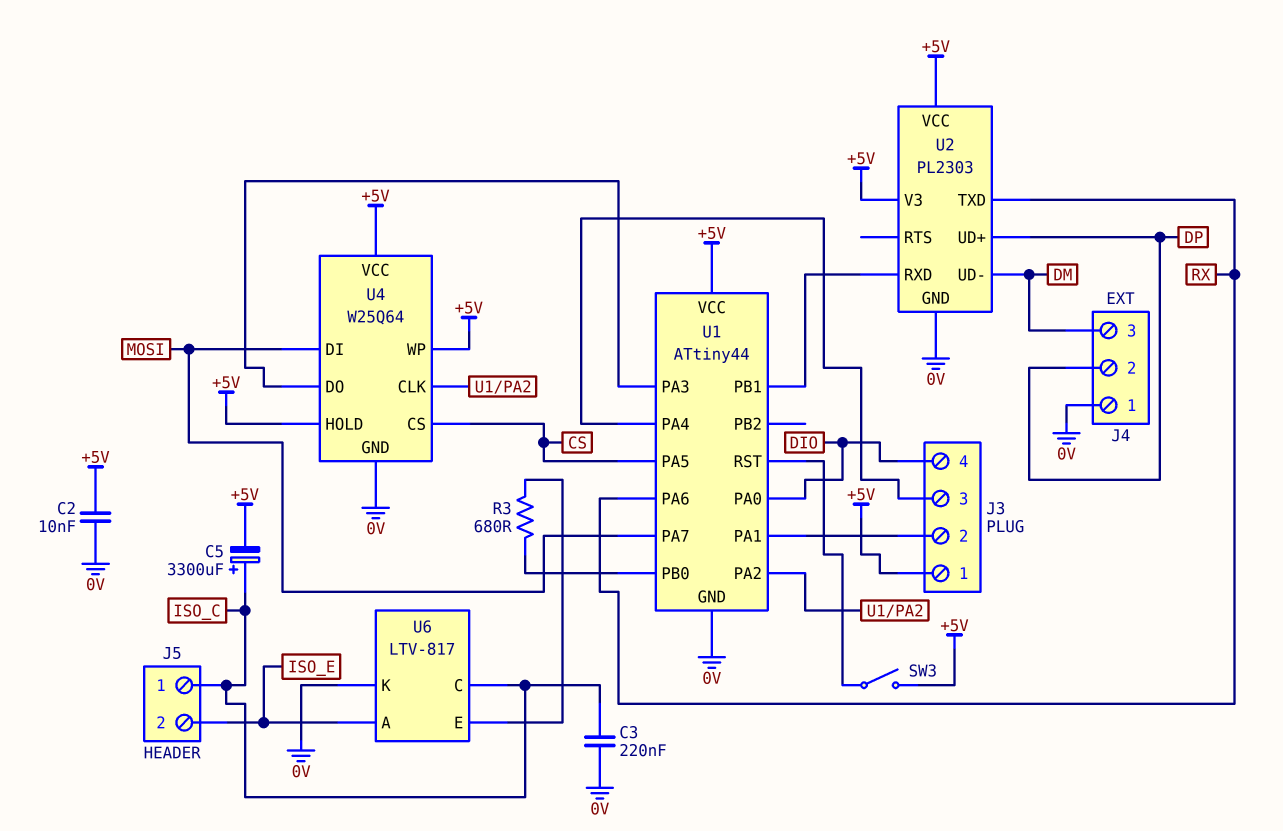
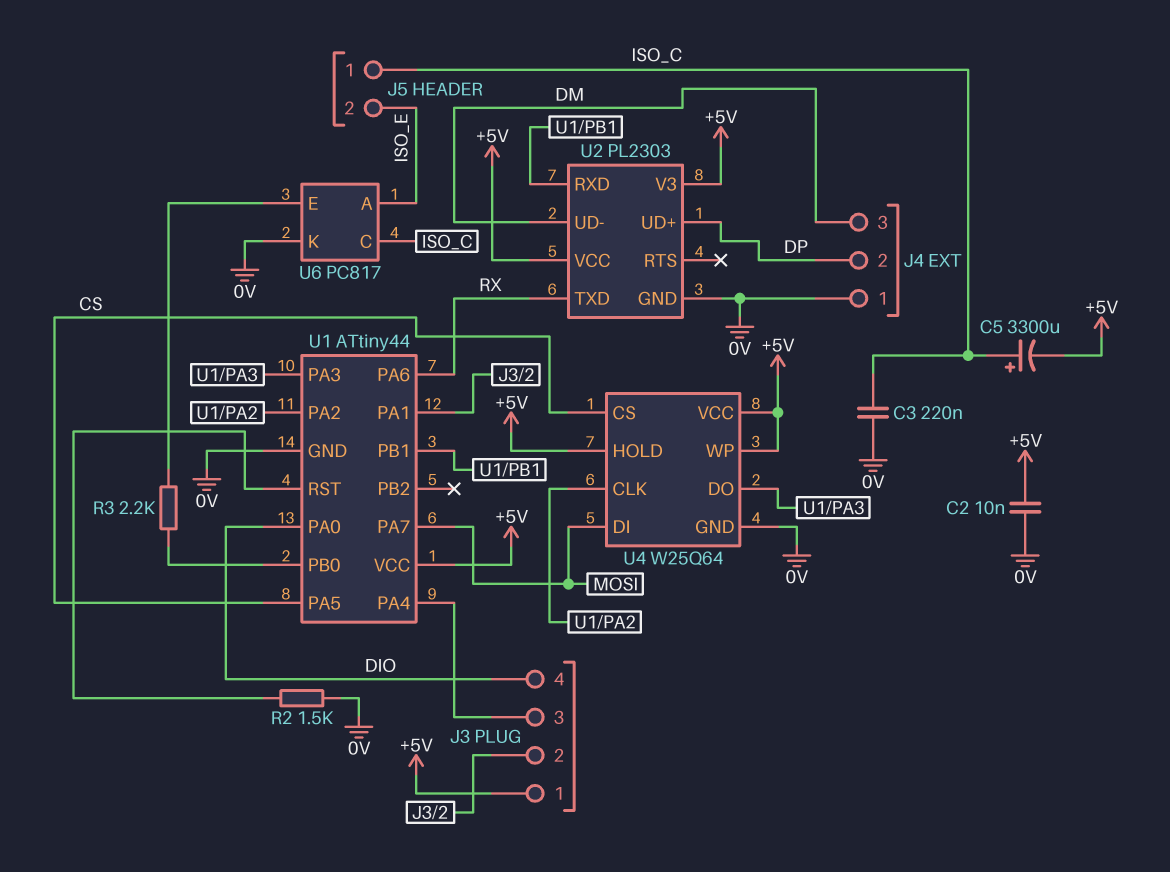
R2: none -> 1.5k (0V, U1/RST)
R3: 680 (U1/PB0, U6/E) -> 2.2k (U1/PB0, U6/E)
SW3: switch (+5V, U1/RST) -> none
U6: LTV-817 -> PC817

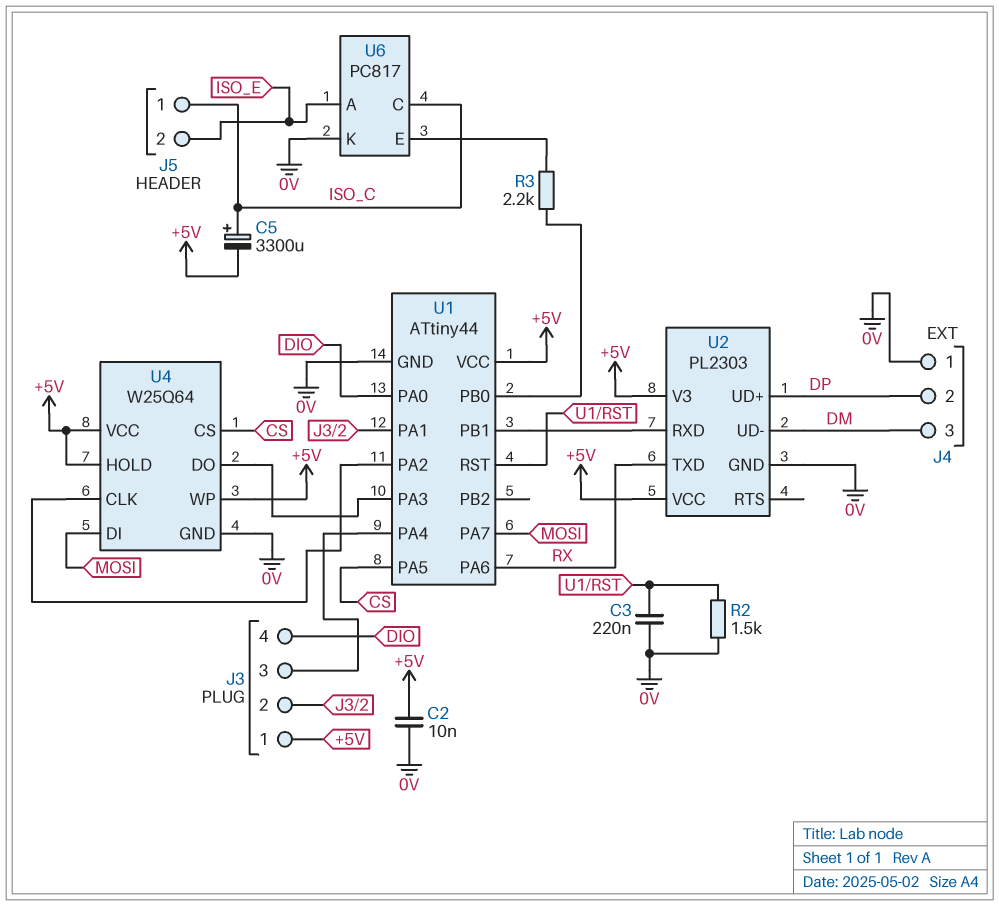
C3: 220nF (0V, ISO_C) -> 220nF (0V, U1/RST)

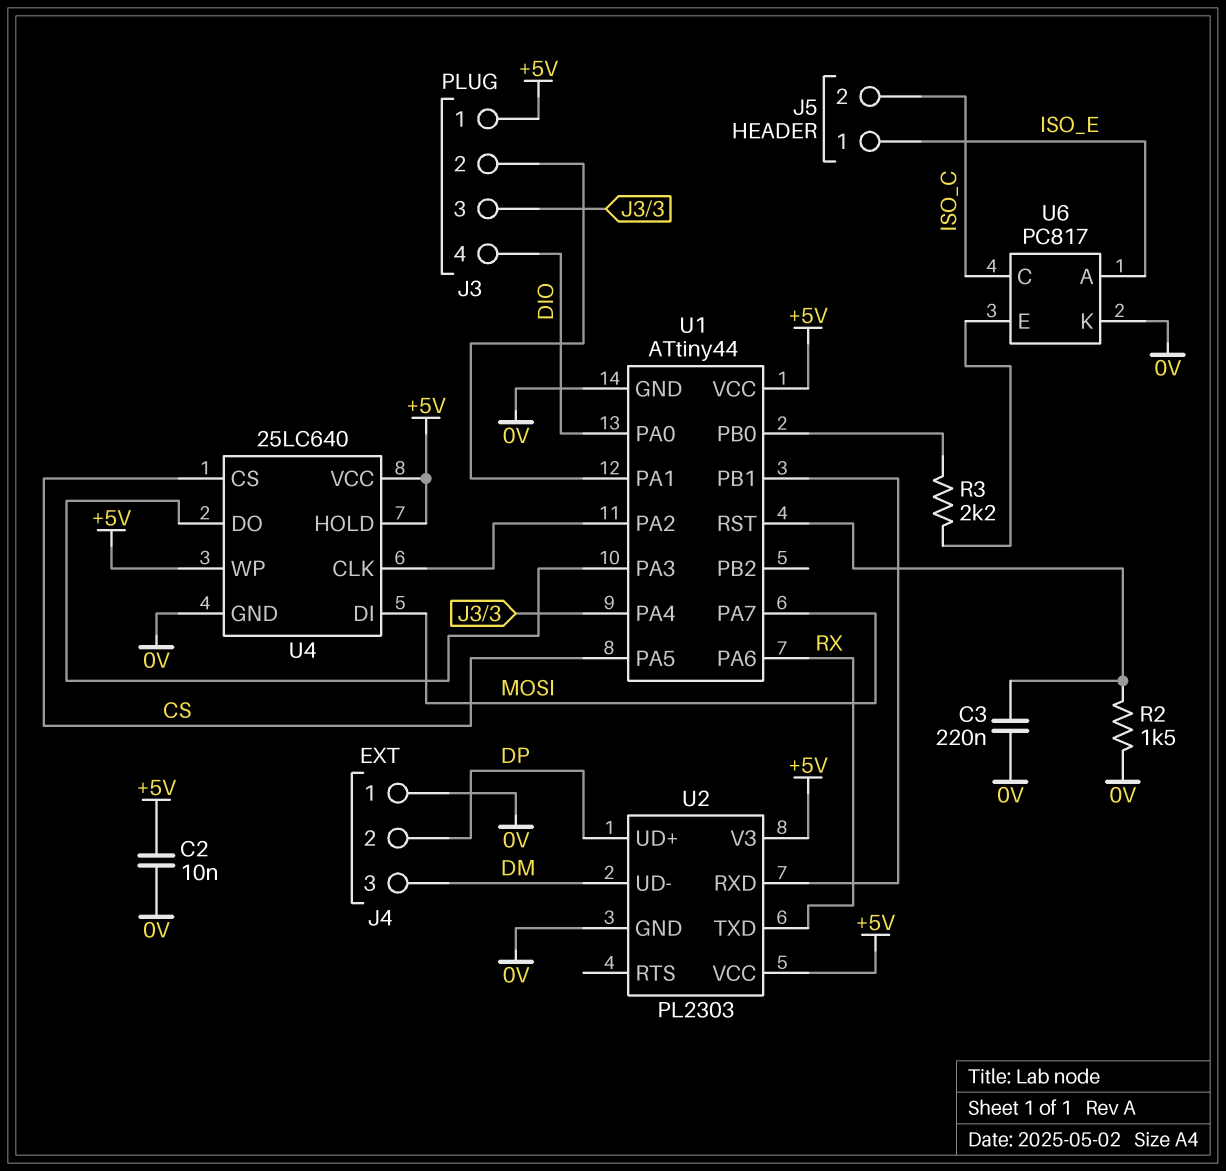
C5: 3300uF (plus ISO_C, minus +5V) -> none
J5 pin 1: ISO_C -> ISO_E
J5 pin 2: ISO_E -> ISO_C
U4: W25Q64 -> 25LC640

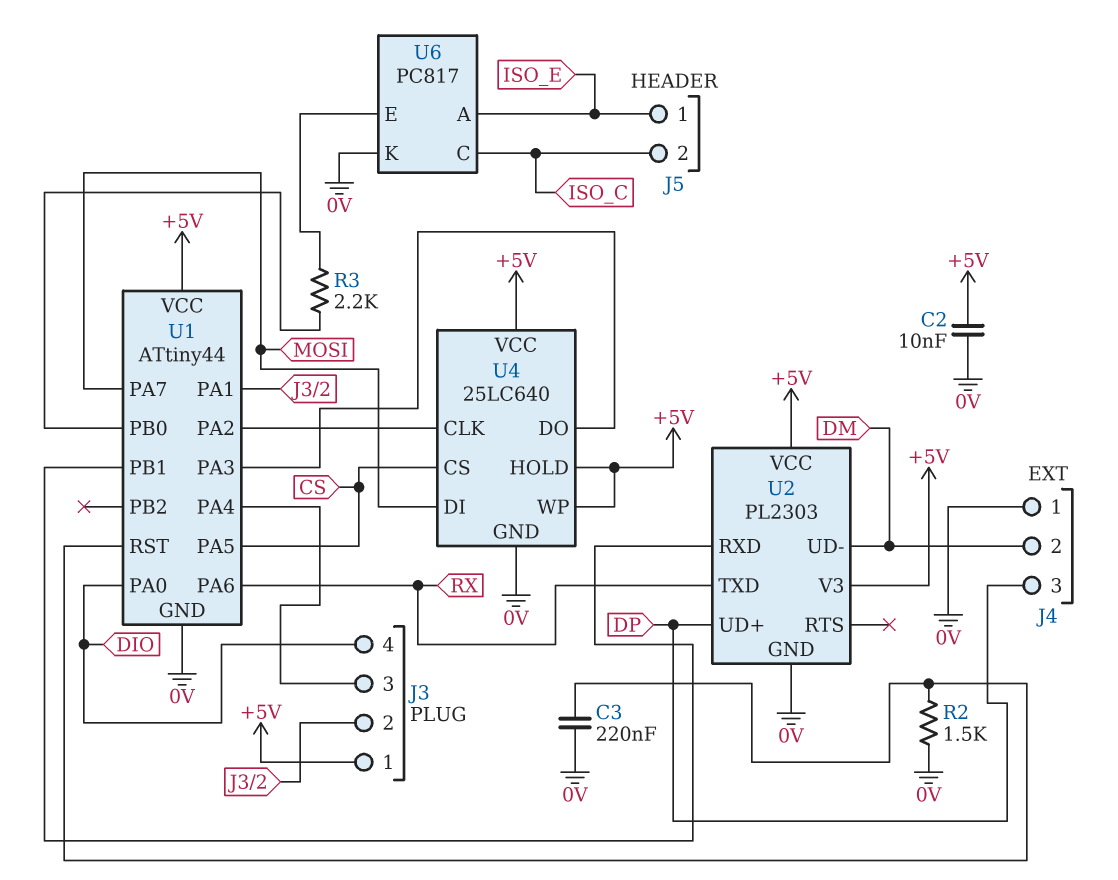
J4 pin 2: DP -> DM
J4 pin 3: DM -> DP

